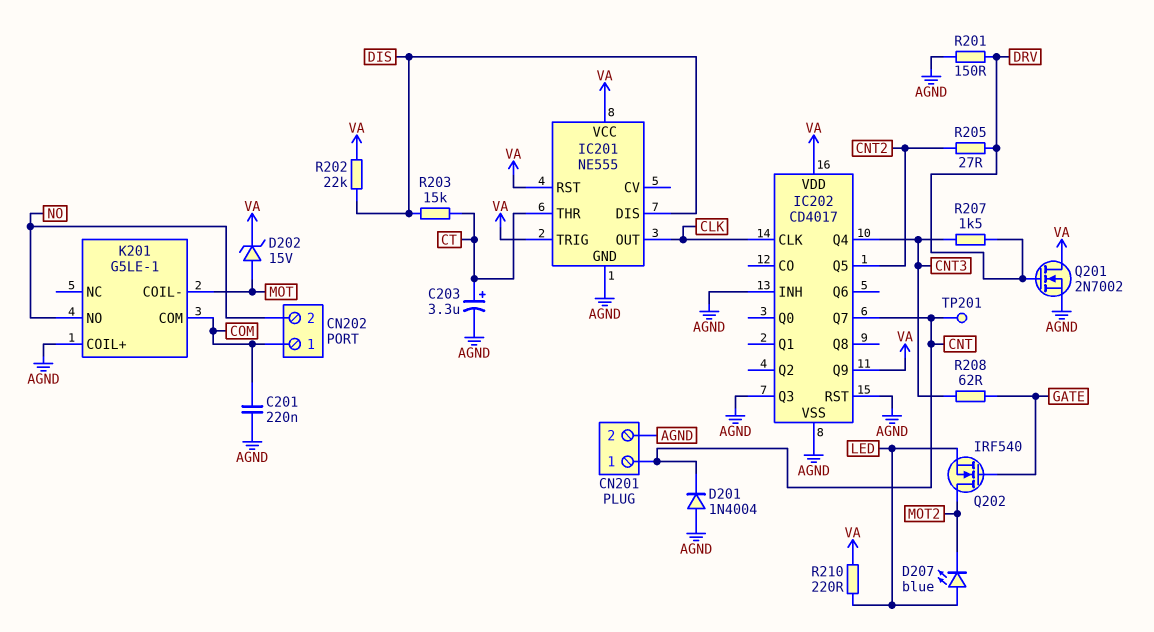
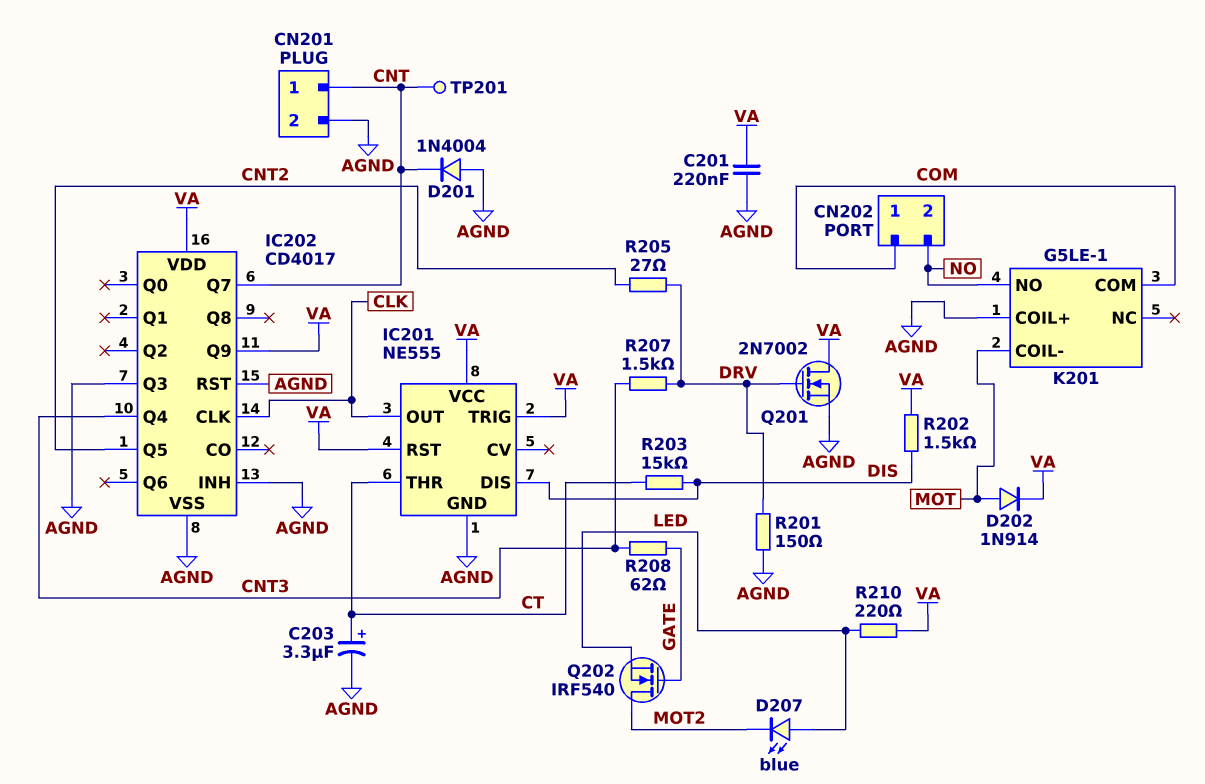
C201: 220nF (AGND, COM) -> 220nF (AGND, VA)
D202: zener 15V (A MOT, K VA) -> diode 1N914 (A MOT, K VA)
R202: 22k (DIS, VA) -> 1.5k (DIS, VA)

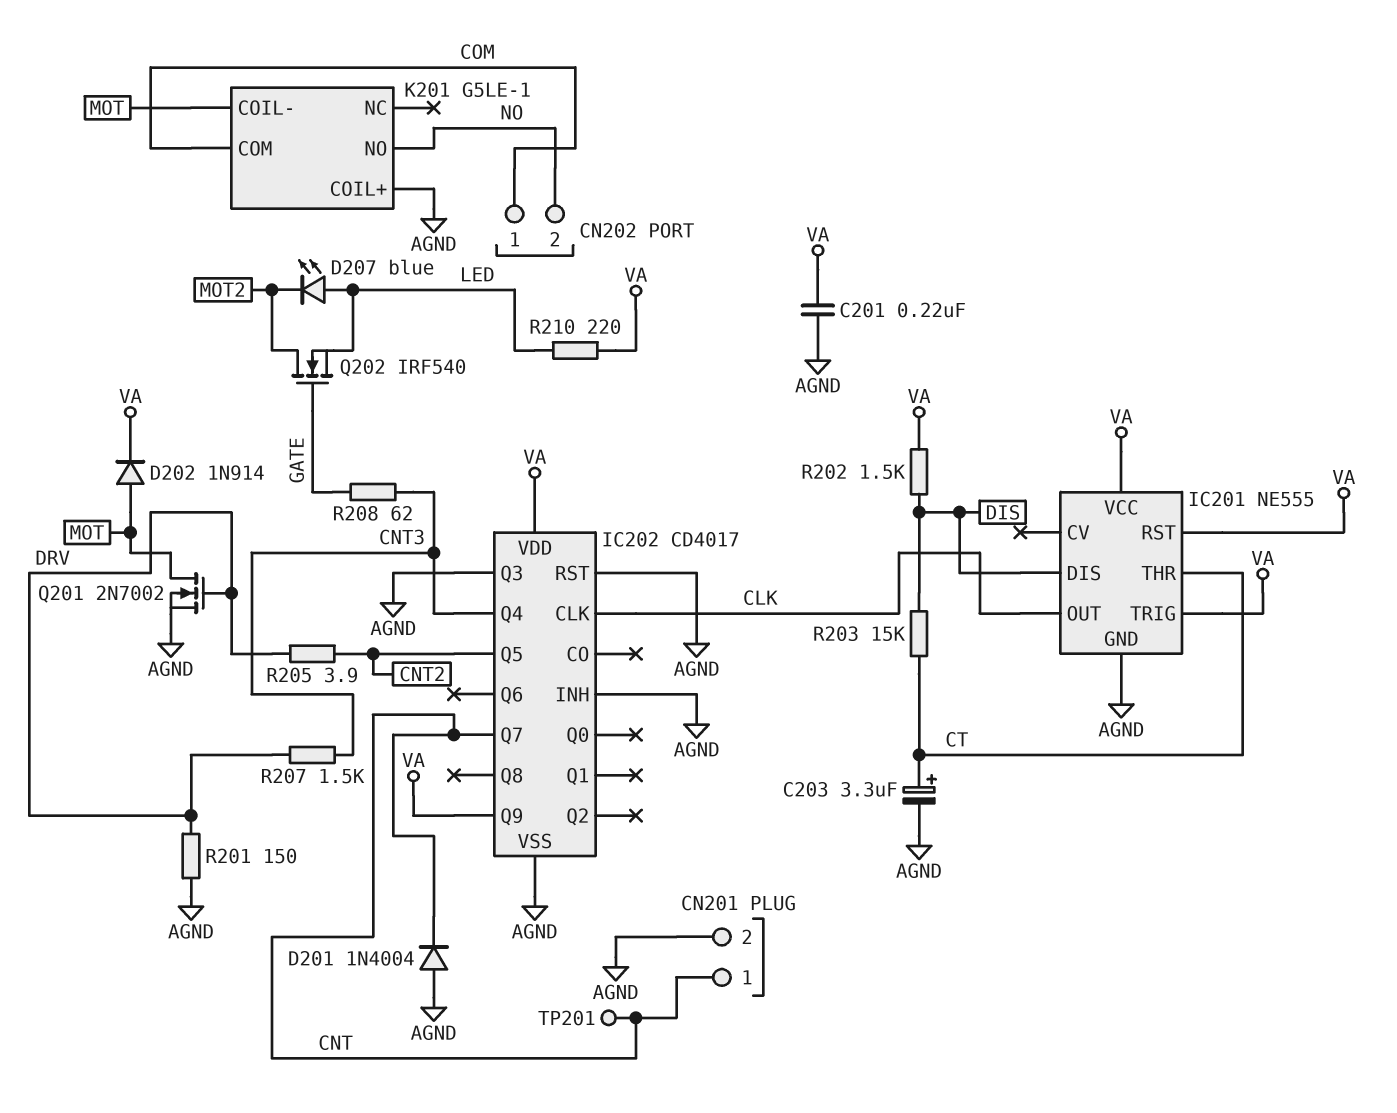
Q201: NMOS 2N7002 (G DRV, D VA, S AGND) -> NMOS 2N7002 (G DRV, D MOT, S AGND)
R205: 27 (CNT2, DRV) -> 3.9 (CNT2, DRV)

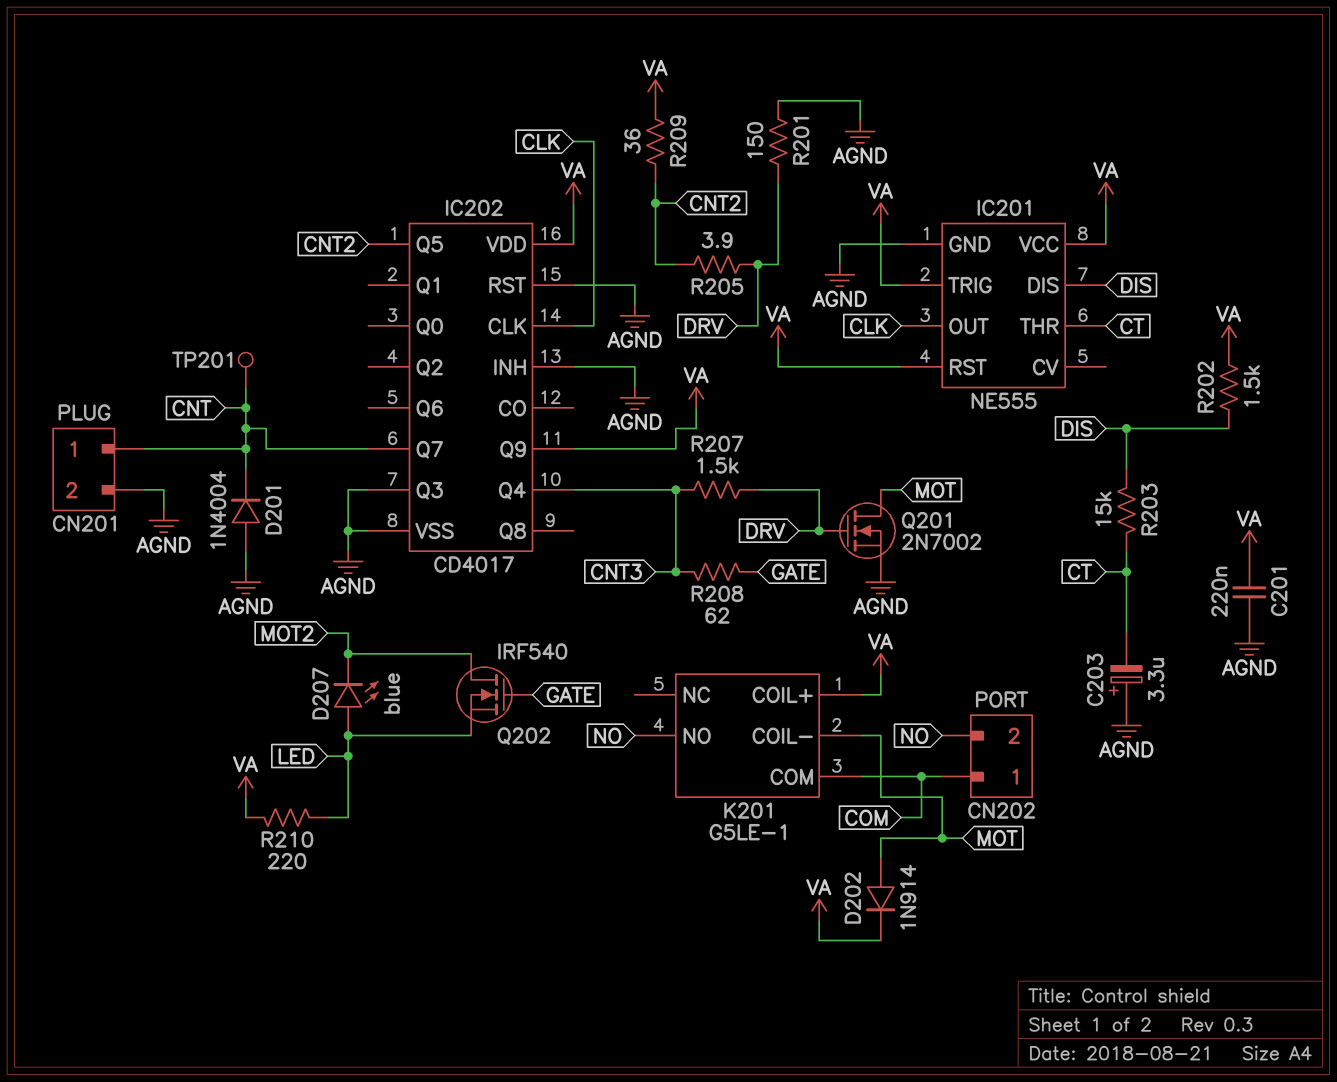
C203: 3.3uF (plus CT, minus AGND) -> 3.3uF (plus AGND, minus CT)
K201 pin COIL+: AGND -> VA
R209: none -> 36 (CNT2, VA)

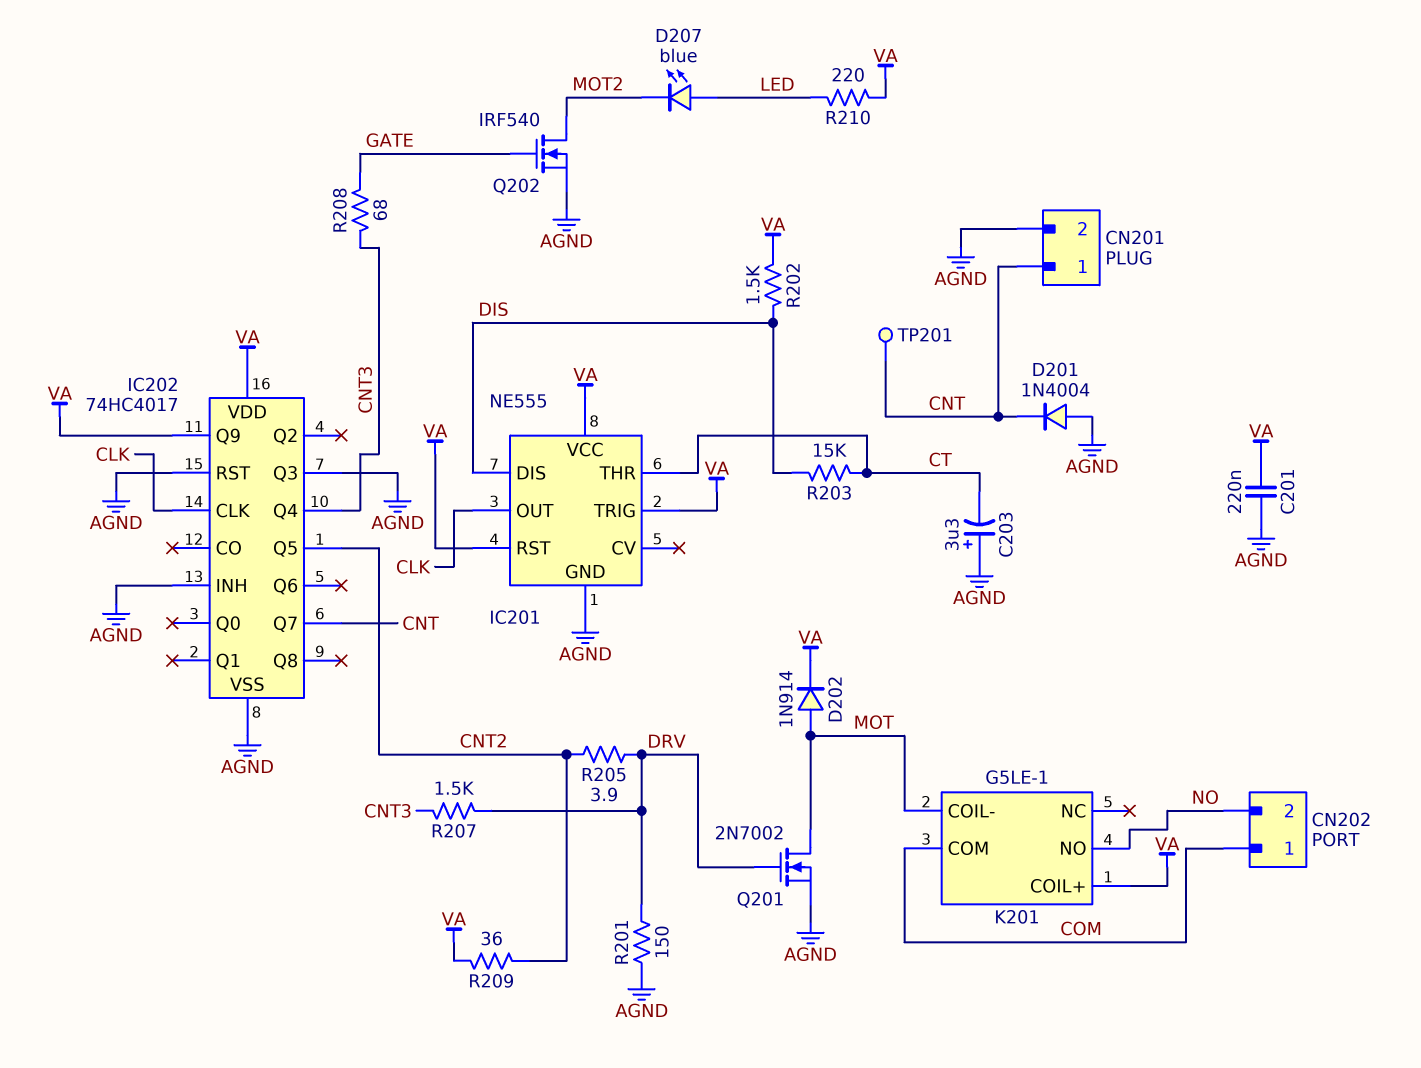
IC202: CD4017 -> 74HC4017
Q202: NMOS IRF540 (G GATE, D MOT2, S LED) -> NMOS IRF540 (G GATE, D MOT2, S AGND)
R208: 62 (CNT3, GATE) -> 68 (CNT3, GATE)

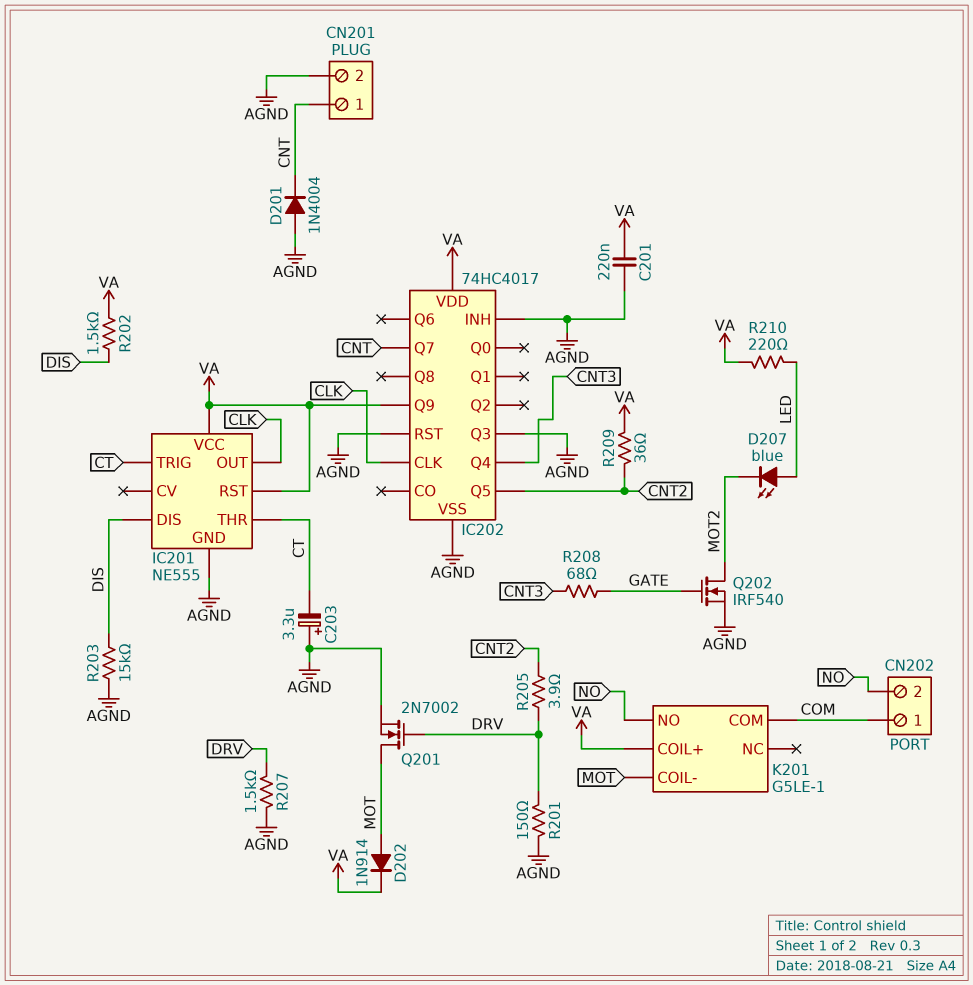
IC201 pin TRIG: VA -> CT
R203: 15k (CT, DIS) -> 15k (AGND, DIS)
R207: 1.5k (CNT3, DRV) -> 1.5k (AGND, DRV)
TP201: test point (CNT) -> none

